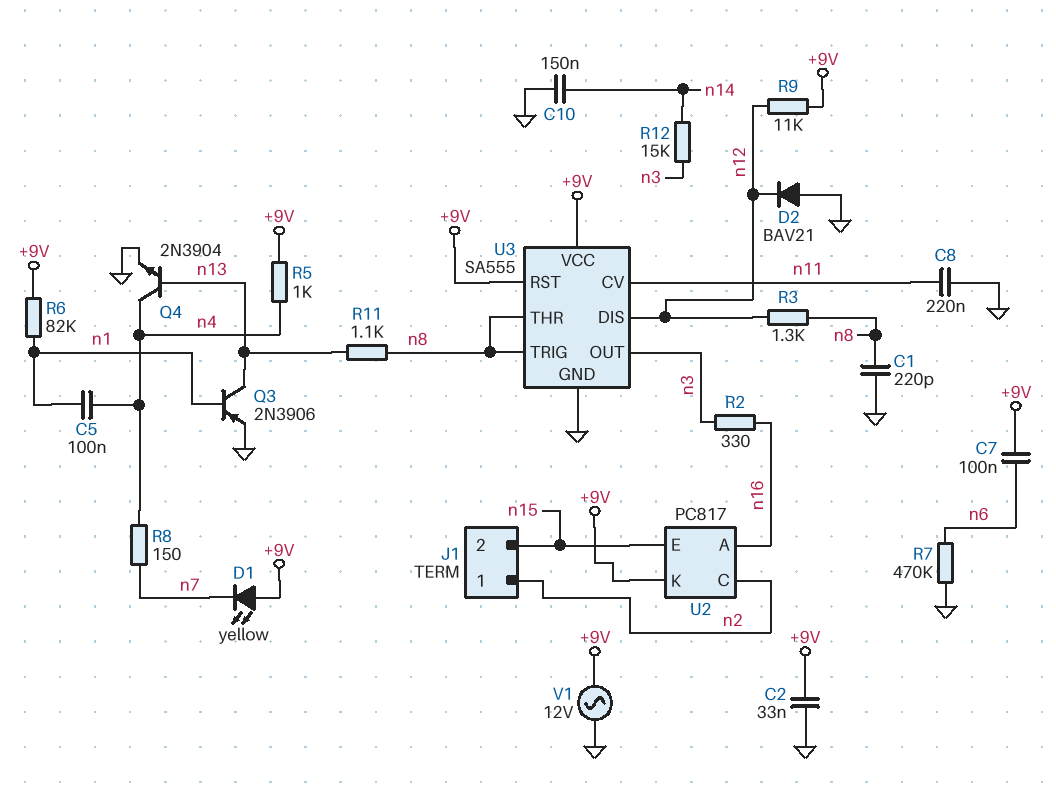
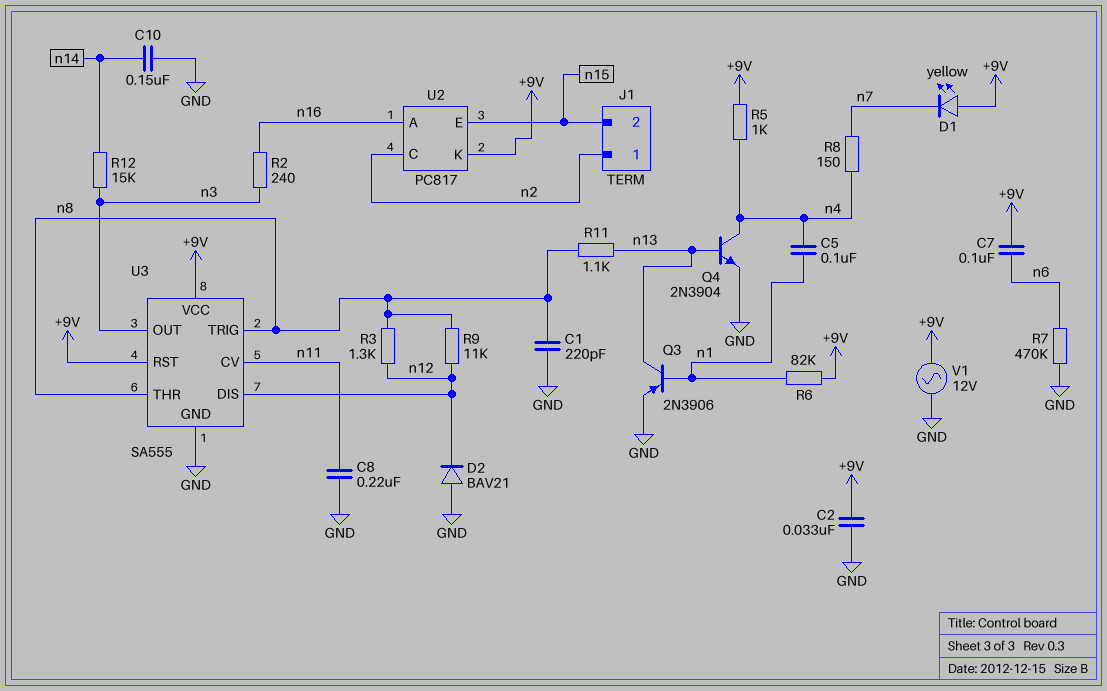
R2: 330 (n3, n16) -> 240 (n3, n16)
R9: 11k (+9V, n12) -> 11k (n8, n12)

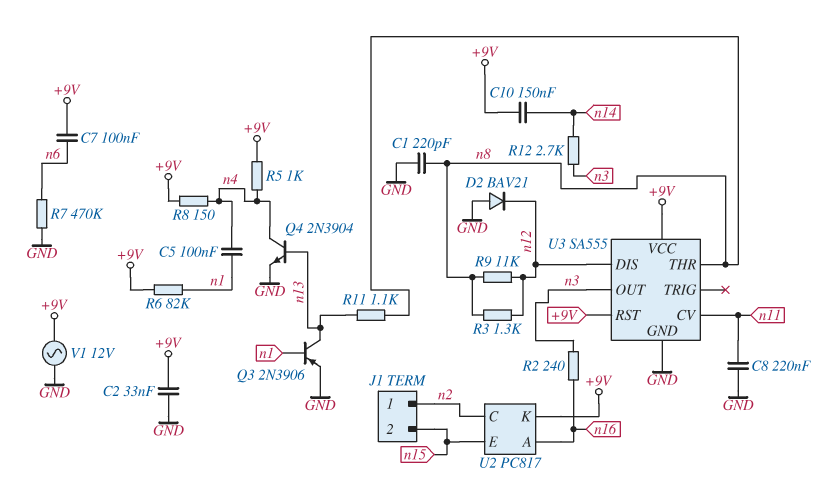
C10: 150nF (GND, n14) -> 150nF (+9V, n14)
D1: LED yellow (A +9V, K n7) -> none
R8: 150 (n4, n7) -> 150 (+9V, n4)
R12: 15k (n3, n14) -> 2.7k (n3, n14)
U3 pin TRIG: n8 -> none

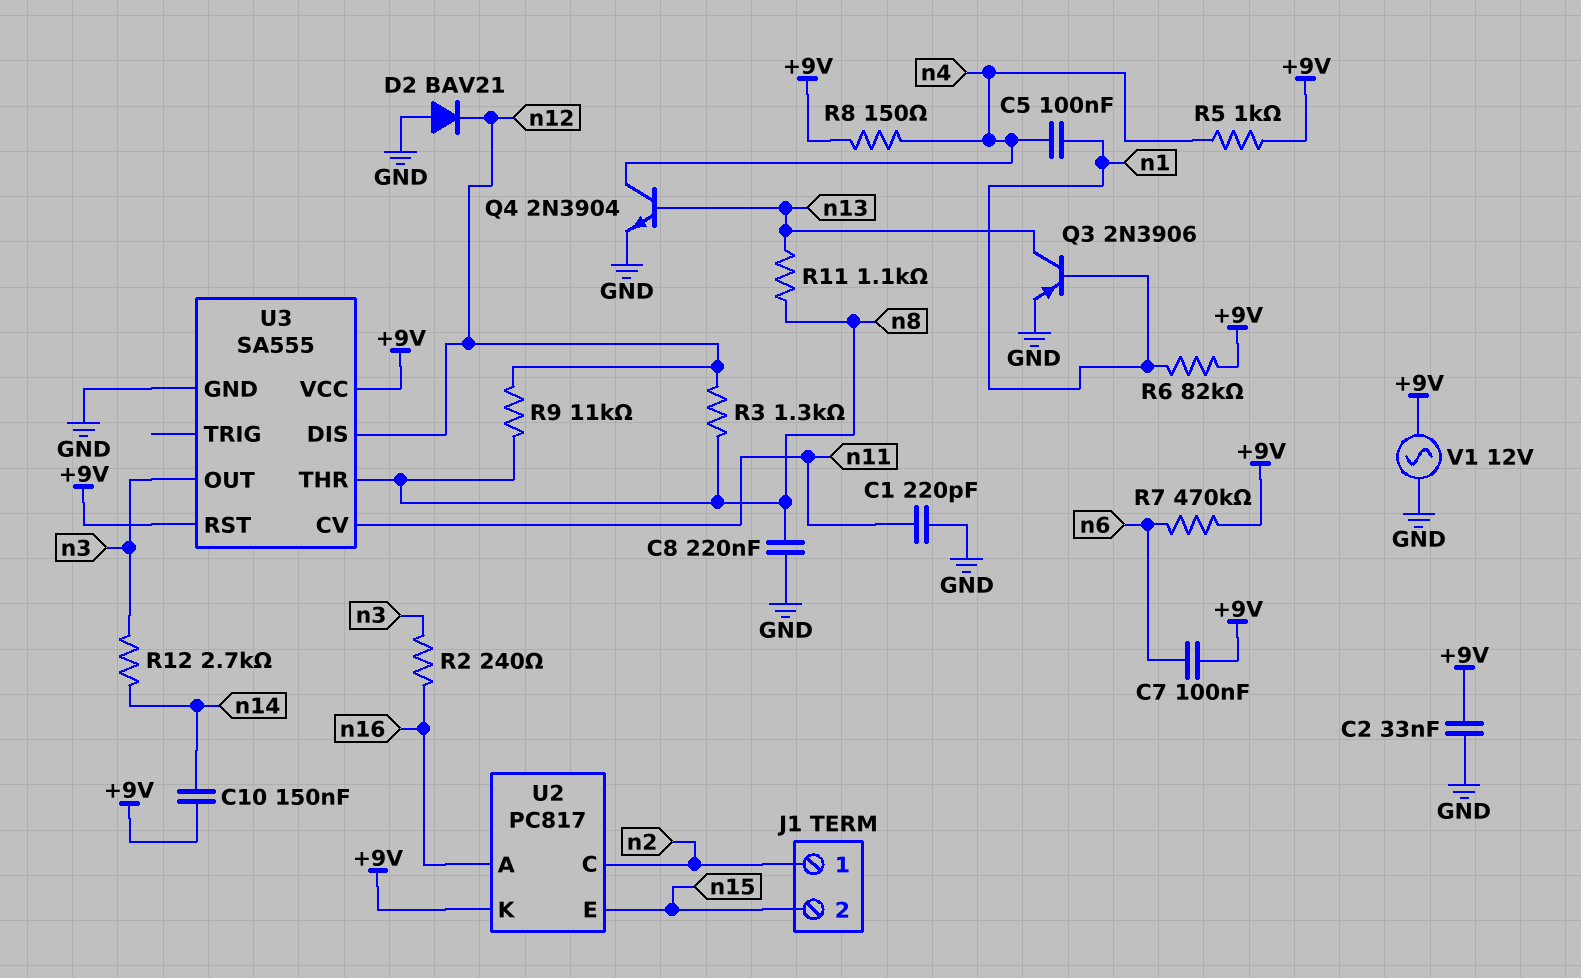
C1: 220pF (GND, n8) -> 220pF (GND, n11)
C8: 220nF (GND, n11) -> 220nF (GND, n8)
R7: 470k (GND, n6) -> 470k (+9V, n6)

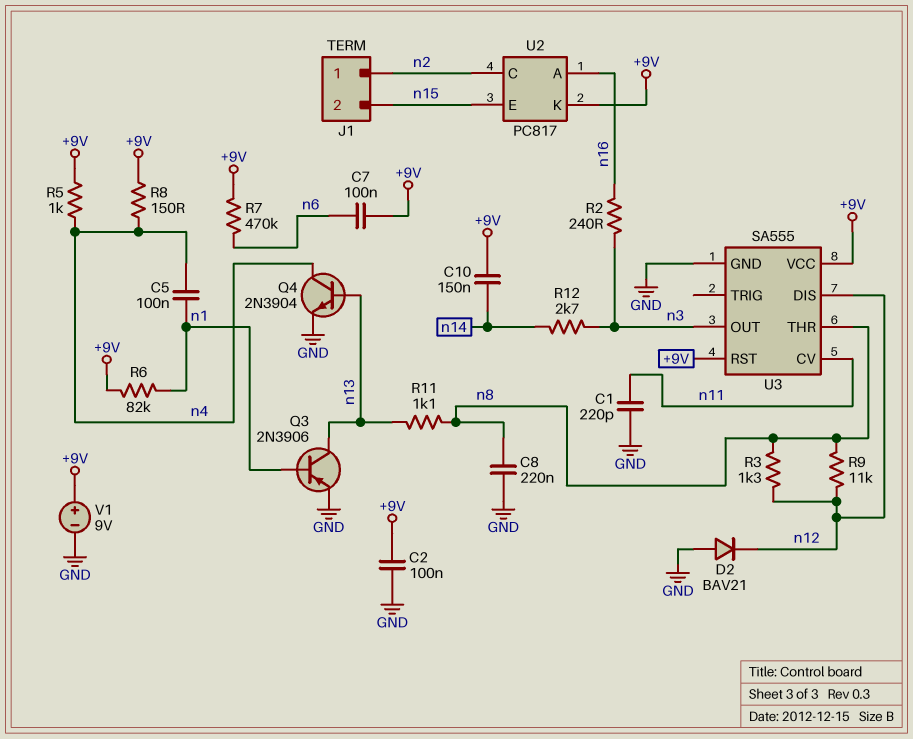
C2: 33nF (+9V, GND) -> 100nF (+9V, GND)
V1: AC 12V (+9V, GND) -> 9V (plus +9V, minus GND)

